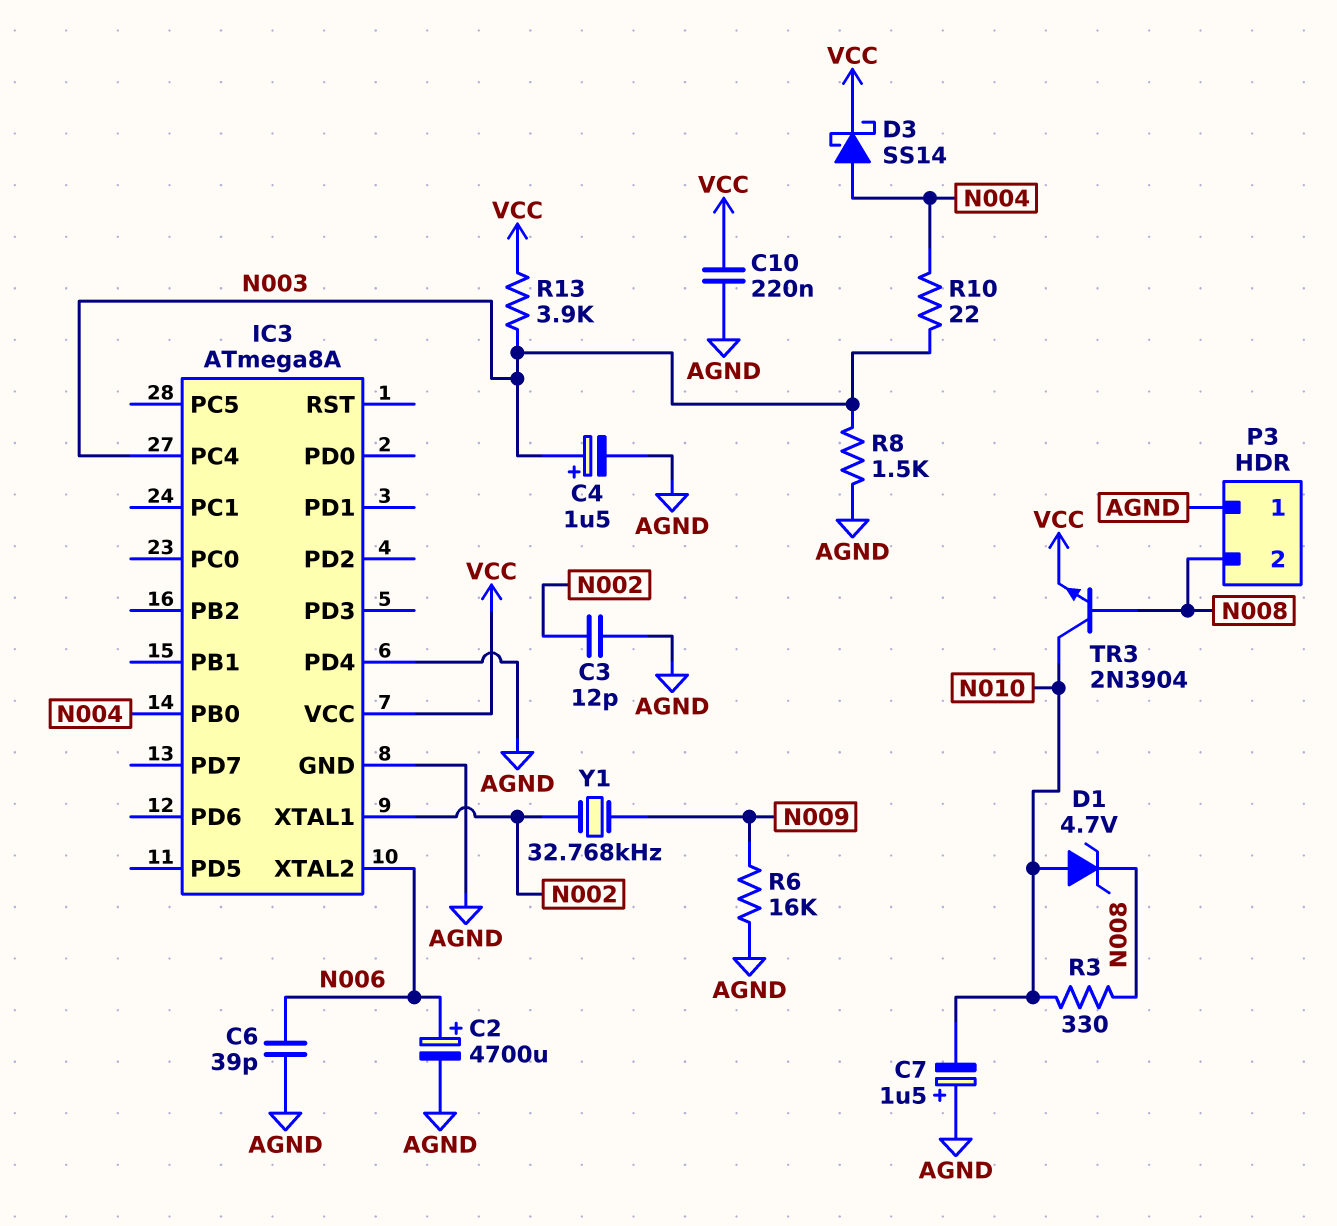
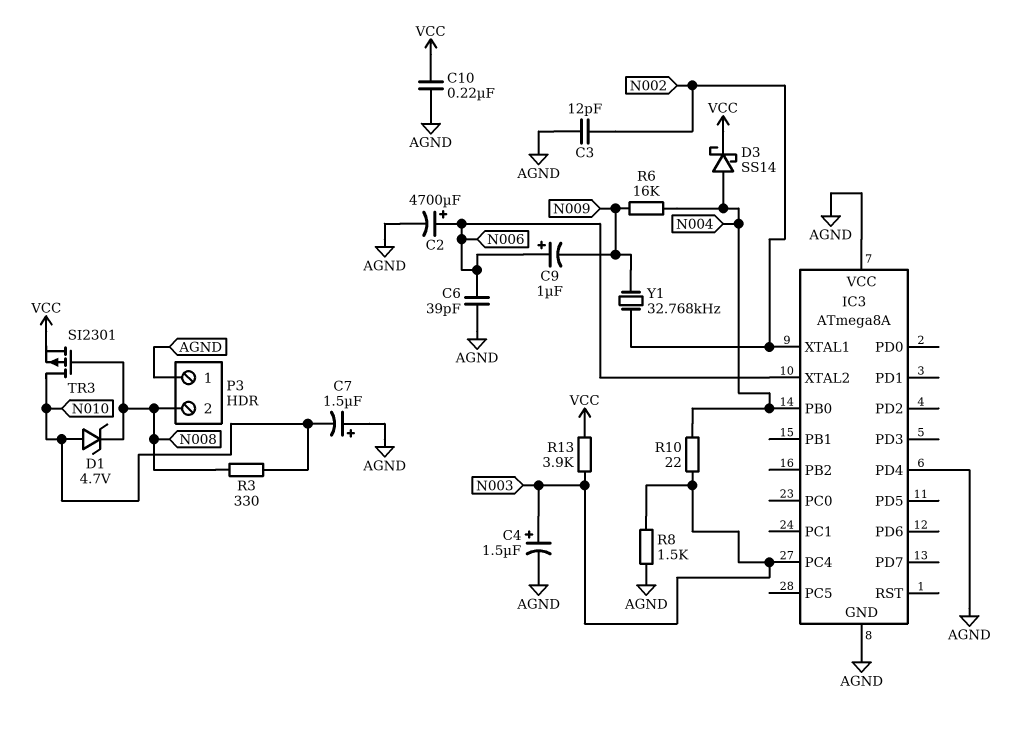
C9: none -> 1uF (plus N006, minus N009)
IC3 pin VCC: VCC -> AGND
R6: 16k (AGND, N009) -> 16k (N004, N009)
TR3: NPN 2N3904 (B N008, C N010, E VCC) -> PMOS SI2301 (G N008, D N010, S VCC)

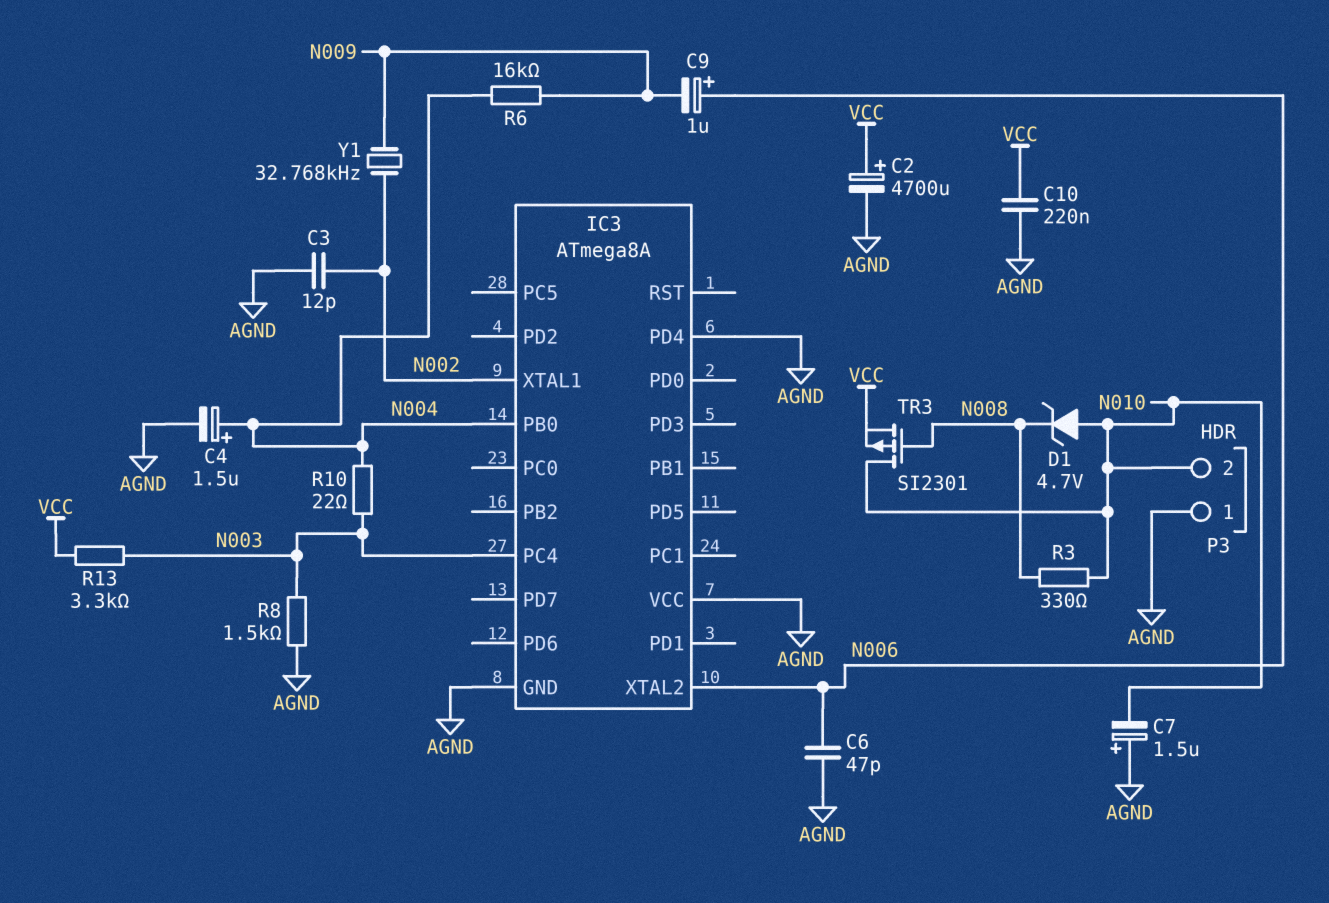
C2: 4700uF (plus N006, minus AGND) -> 4700uF (plus VCC, minus AGND)
C4: 1.5uF (plus N003, minus AGND) -> 1.5uF (plus N004, minus AGND)
C6: 39pF (AGND, N006) -> 47pF (AGND, N006)
D3: schottky SS14 (A N004, K VCC) -> none
P3 pin 2: N008 -> N010
R13: 3.9k (N003, VCC) -> 3.3k (N003, VCC)

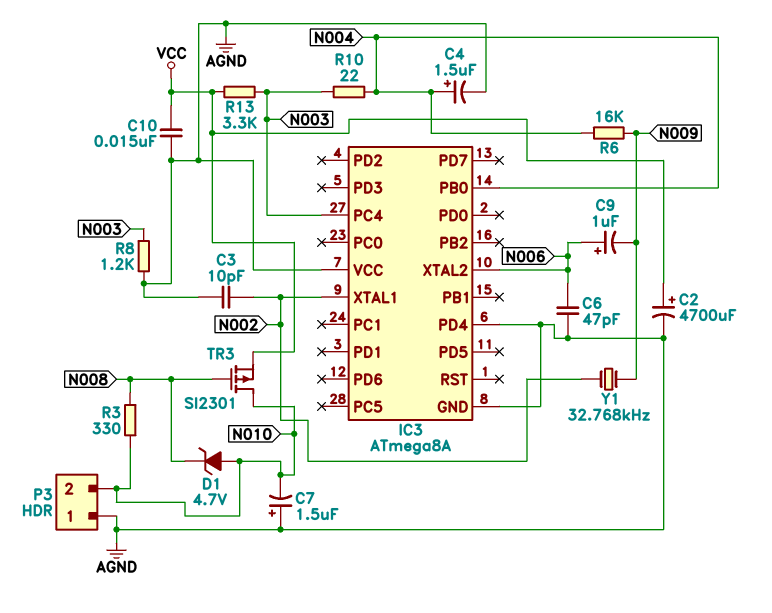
C3: 12pF (AGND, N002) -> 10pF (AGND, N002)
C10: 220nF (AGND, VCC) -> 15nF (AGND, VCC)
R8: 1.5k (AGND, N003) -> 1.2k (AGND, N003)

